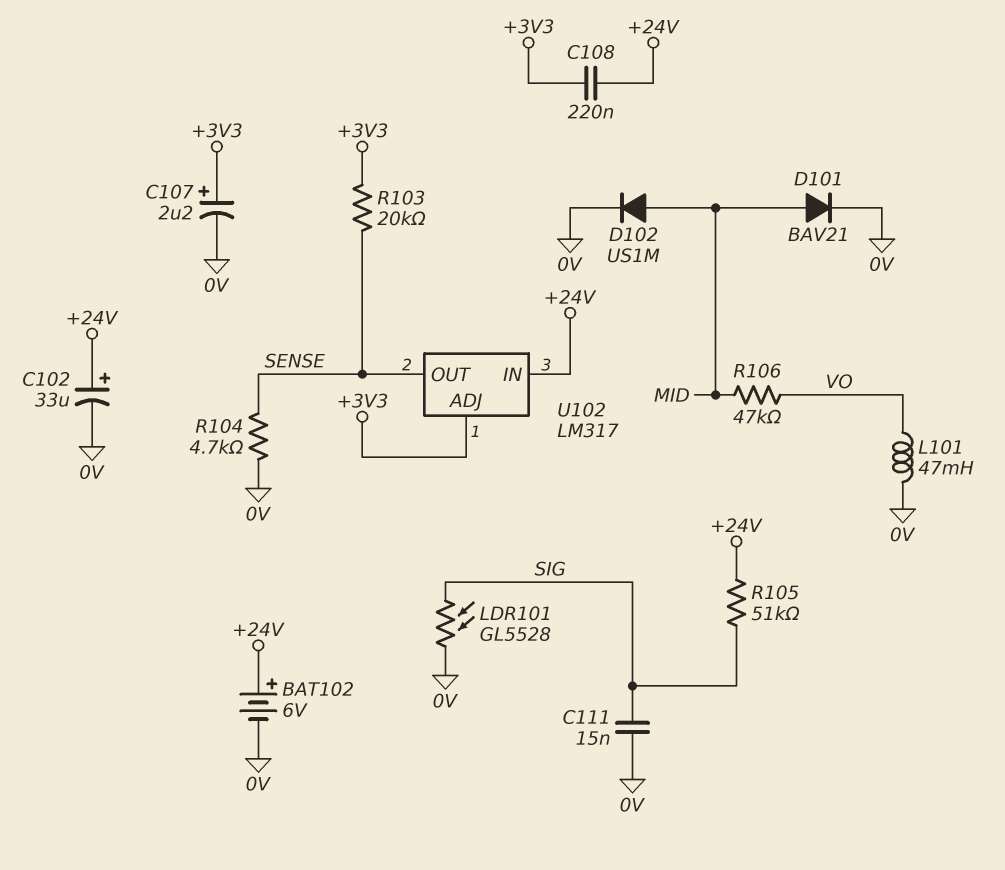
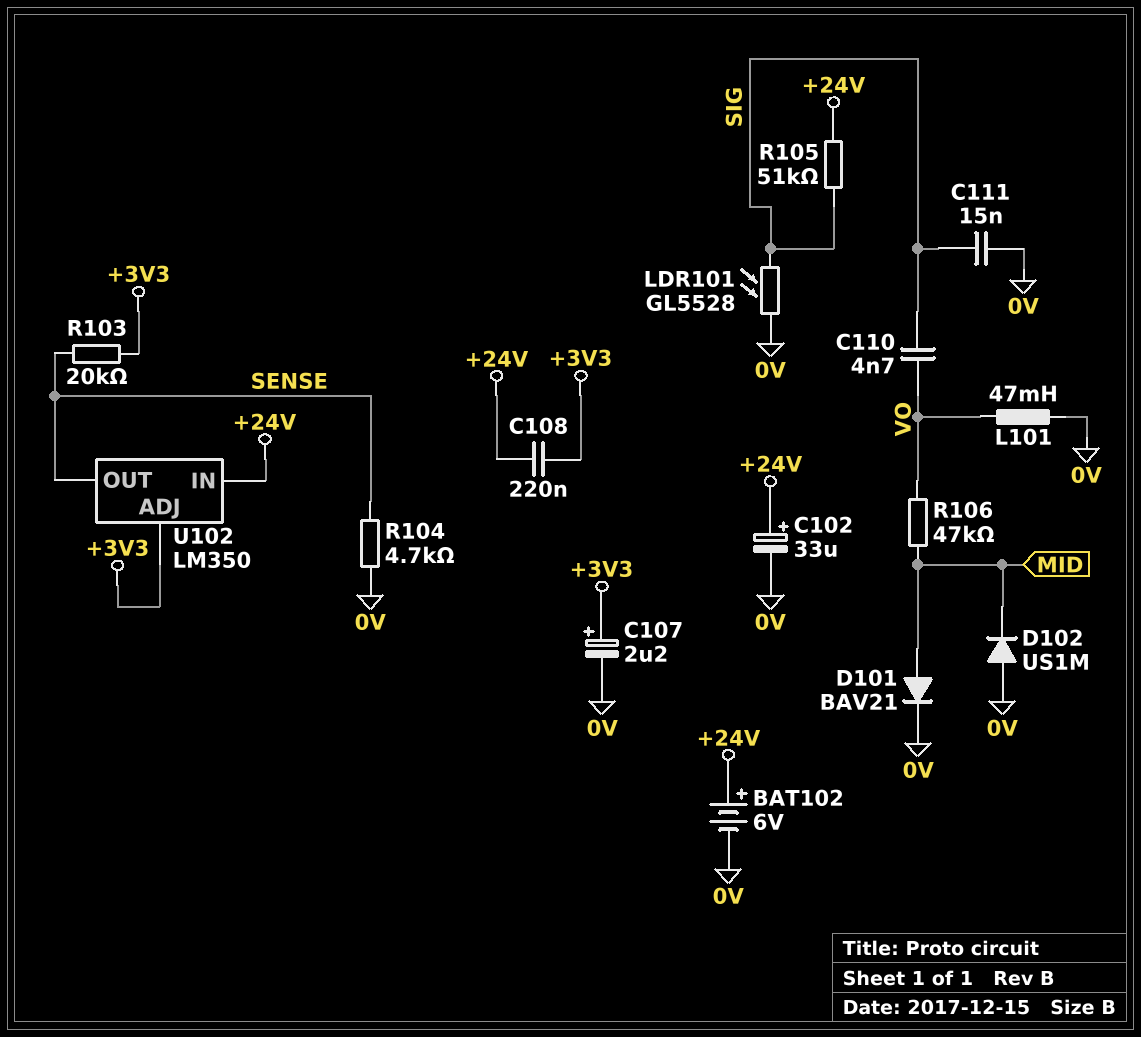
C110: none -> 4.7nF (SIG, VO)
D102: diode US1M (A MID, K 0V) -> diode US1M (A 0V, K MID)
U102: LM317 -> LM350

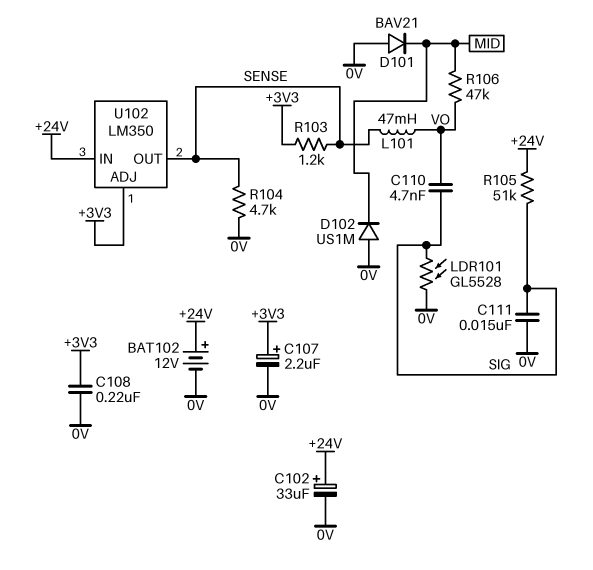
BAT102: 6V (plus +24V, minus 0V) -> 12V (plus +24V, minus 0V)
C108: 220nF (+3V3, +24V) -> 220nF (+3V3, 0V)
D101: diode BAV21 (A MID, K 0V) -> diode BAV21 (A 0V, K MID)
L101: 47mH (0V, VO) -> 47mH (SENSE, VO)
R103: 20k (+3V3, SENSE) -> 1.2k (+3V3, SENSE)

